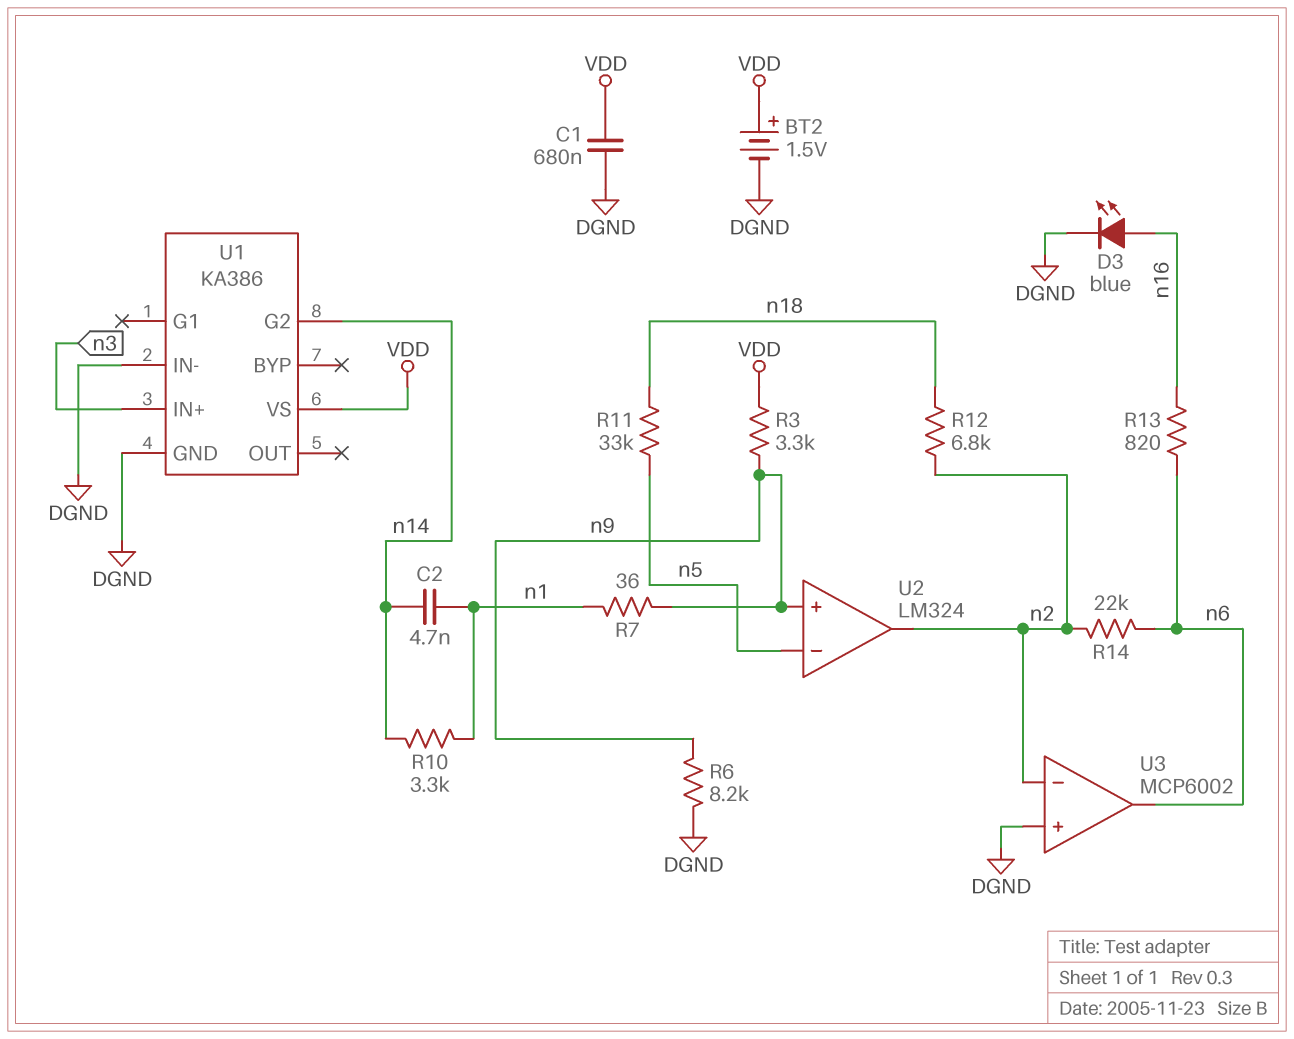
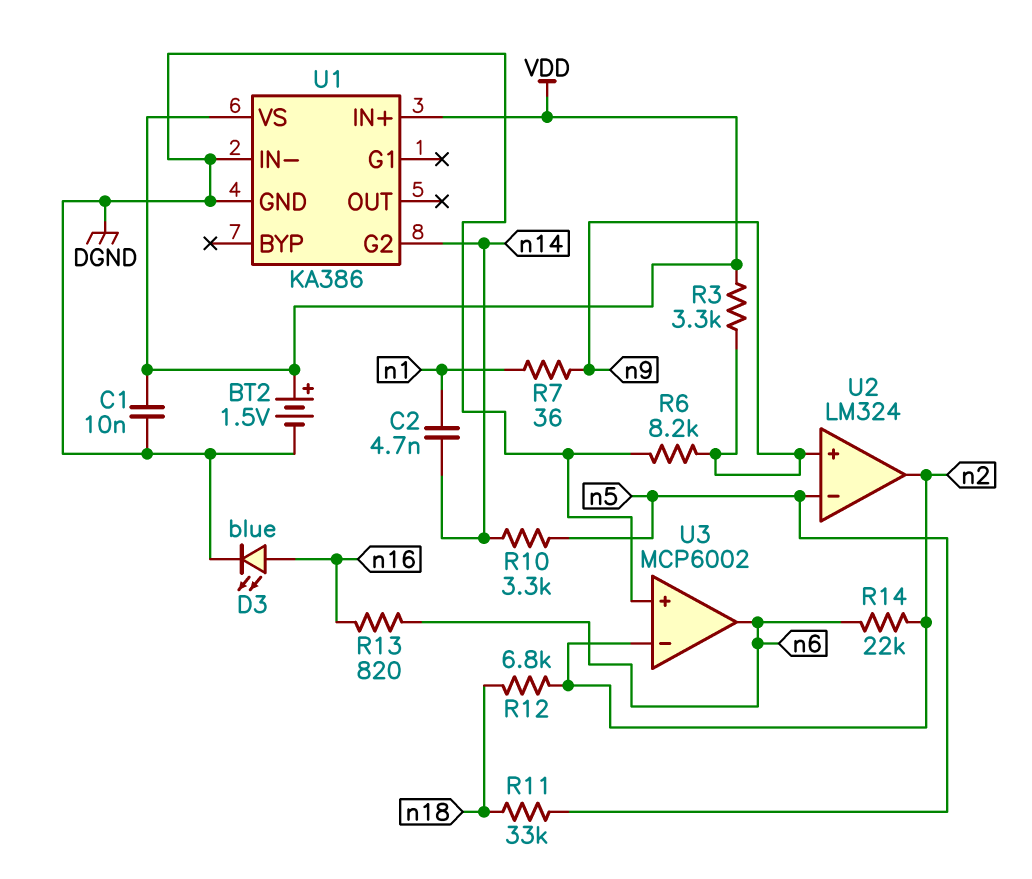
C1: 680nF (DGND, VDD) -> 10nF (DGND, VDD)
R10: 3.3k (n1, n14) -> 3.3k (n5, n14)
U1 pin IN+: n3 -> VDD

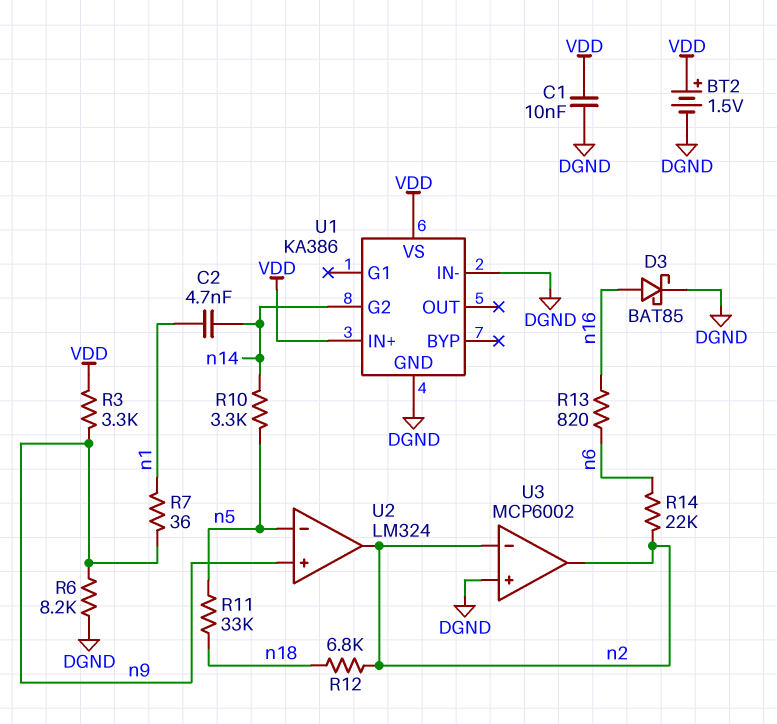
D3: LED blue (A n16, K DGND) -> schottky BAT85 (A n16, K DGND)
U3 pin out: n6 -> n2

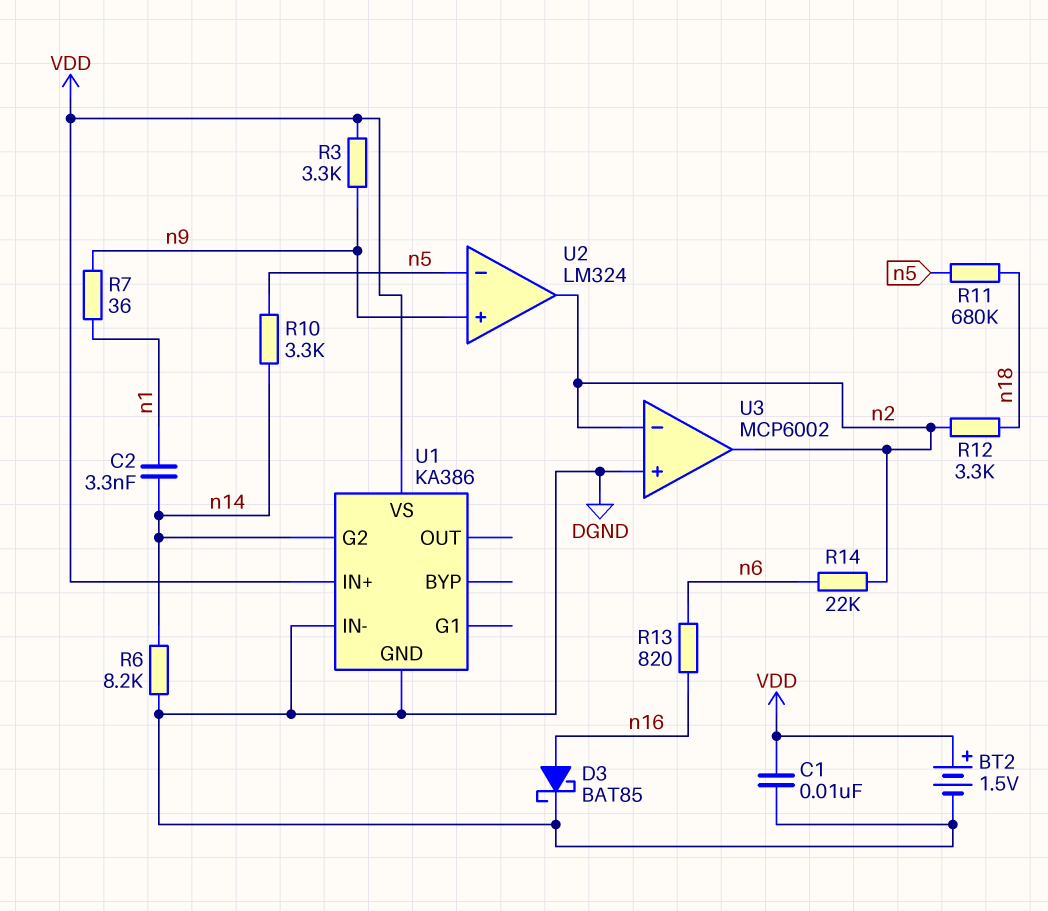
C2: 4.7nF (n1, n14) -> 3.3nF (n1, n14)
R6: 8.2k (DGND, n9) -> 8.2k (DGND, n14)
R11: 33k (n5, n18) -> 680k (n5, n18)
R12: 6.8k (n2, n18) -> 3.3k (n2, n18)

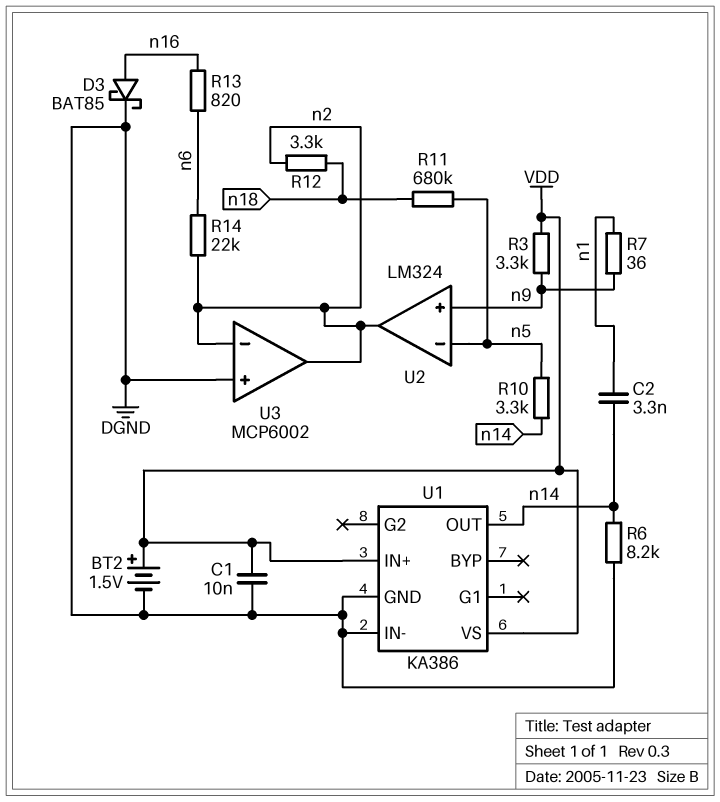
U1 pin G2: n14 -> none
U1 pin OUT: none -> n14

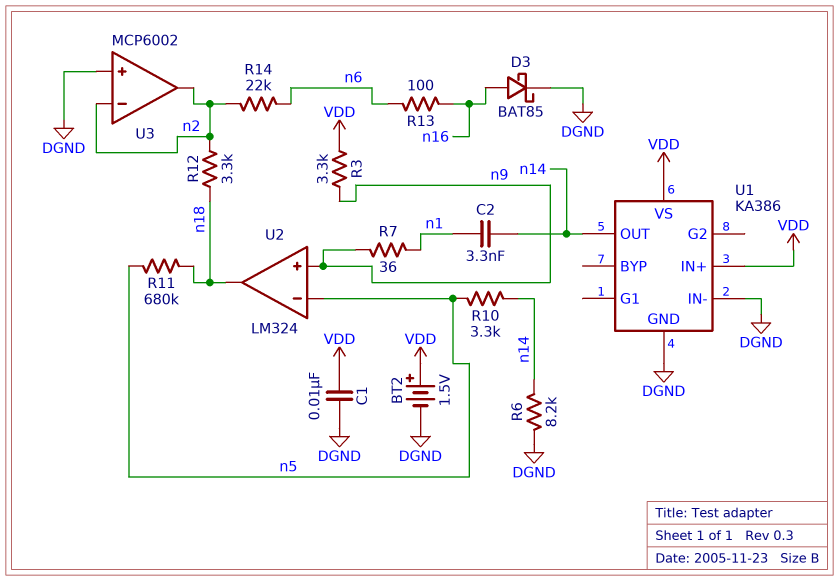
R13: 820 (n6, n16) -> 100 (n6, n16)
U2 pin out: n2 -> n18

